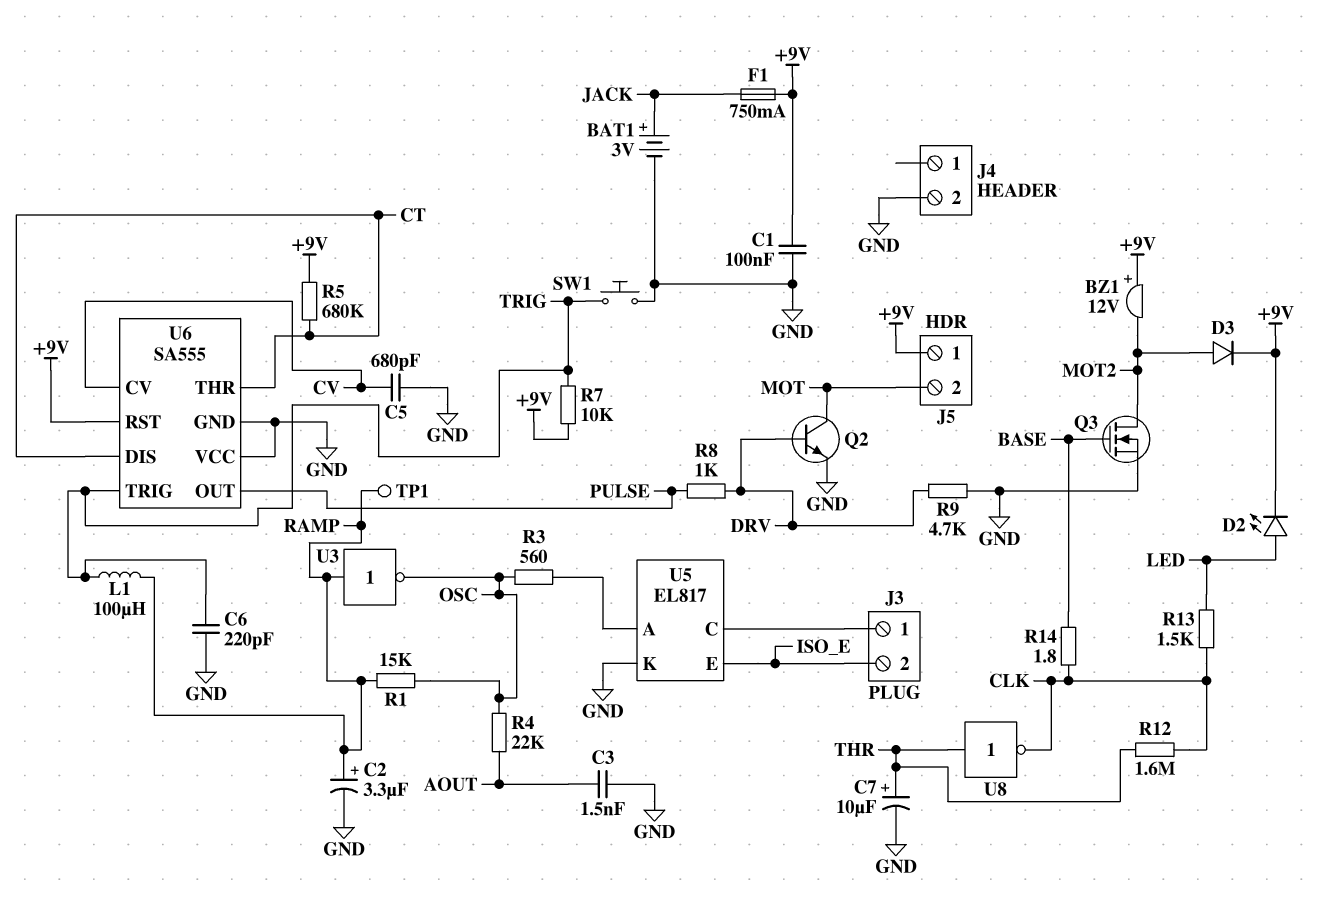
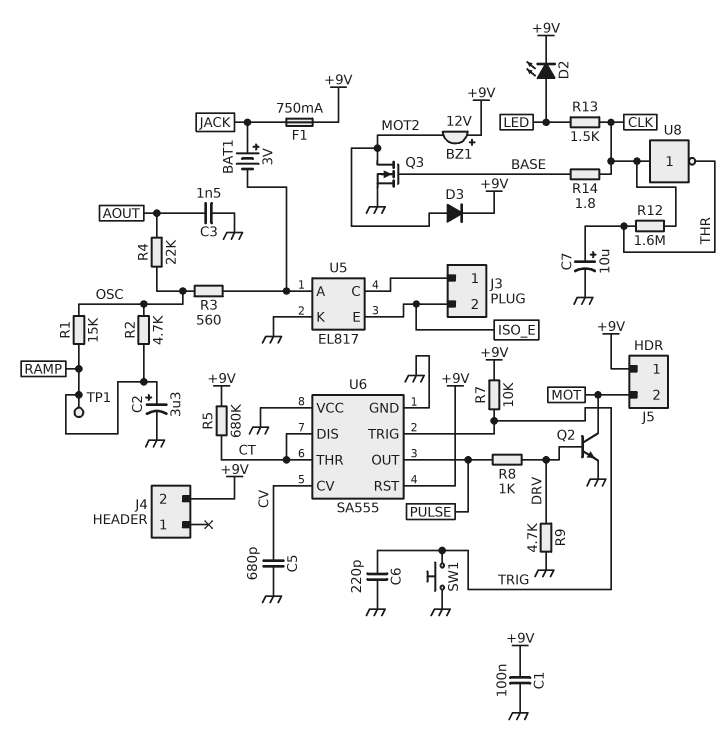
BAT1: 3V (plus JACK, minus GND) -> 3V (plus JACK, minus U5/A)
J4 pin 2: GND -> +9V
L1: 100uH (RAMP, TRIG) -> none
R2: none -> 4.7k (OSC, RAMP)
U3: NOT (in RAMP, out OSC) -> none
U8: NOT (in THR, out CLK) -> NOT (in CLK, out THR)

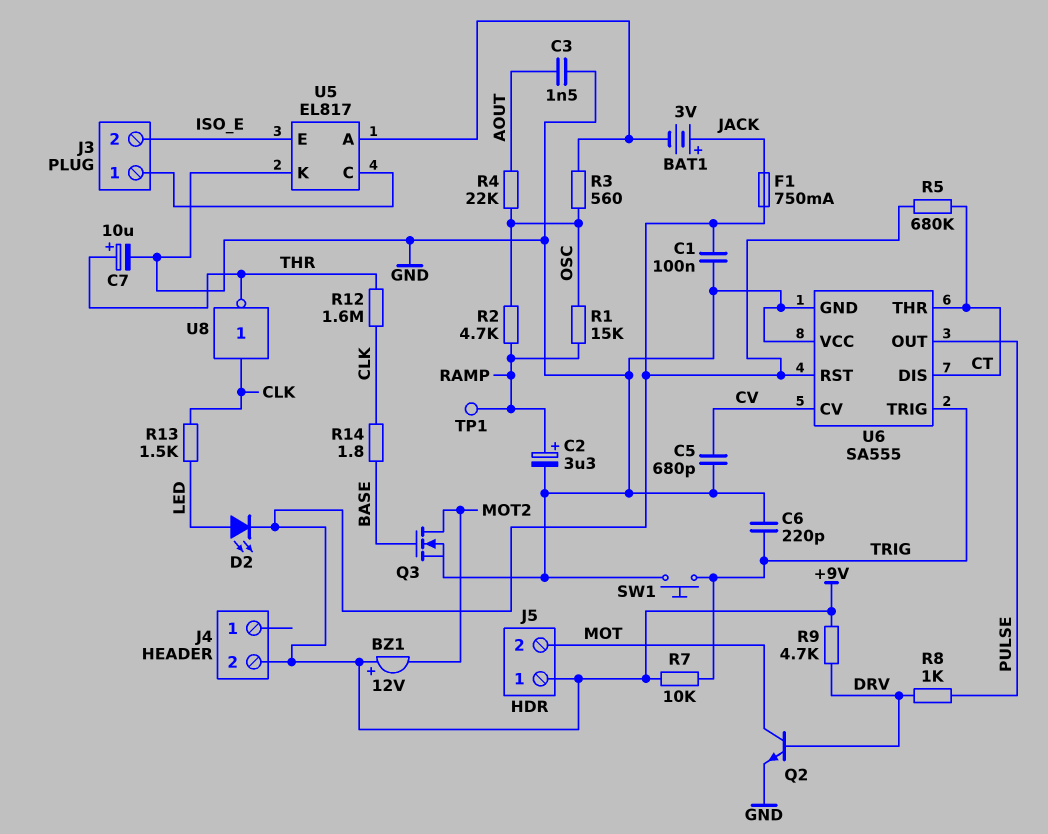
D3: diode (A MOT2, K +9V) -> none
R9: 4.7k (DRV, GND) -> 4.7k (+9V, DRV)

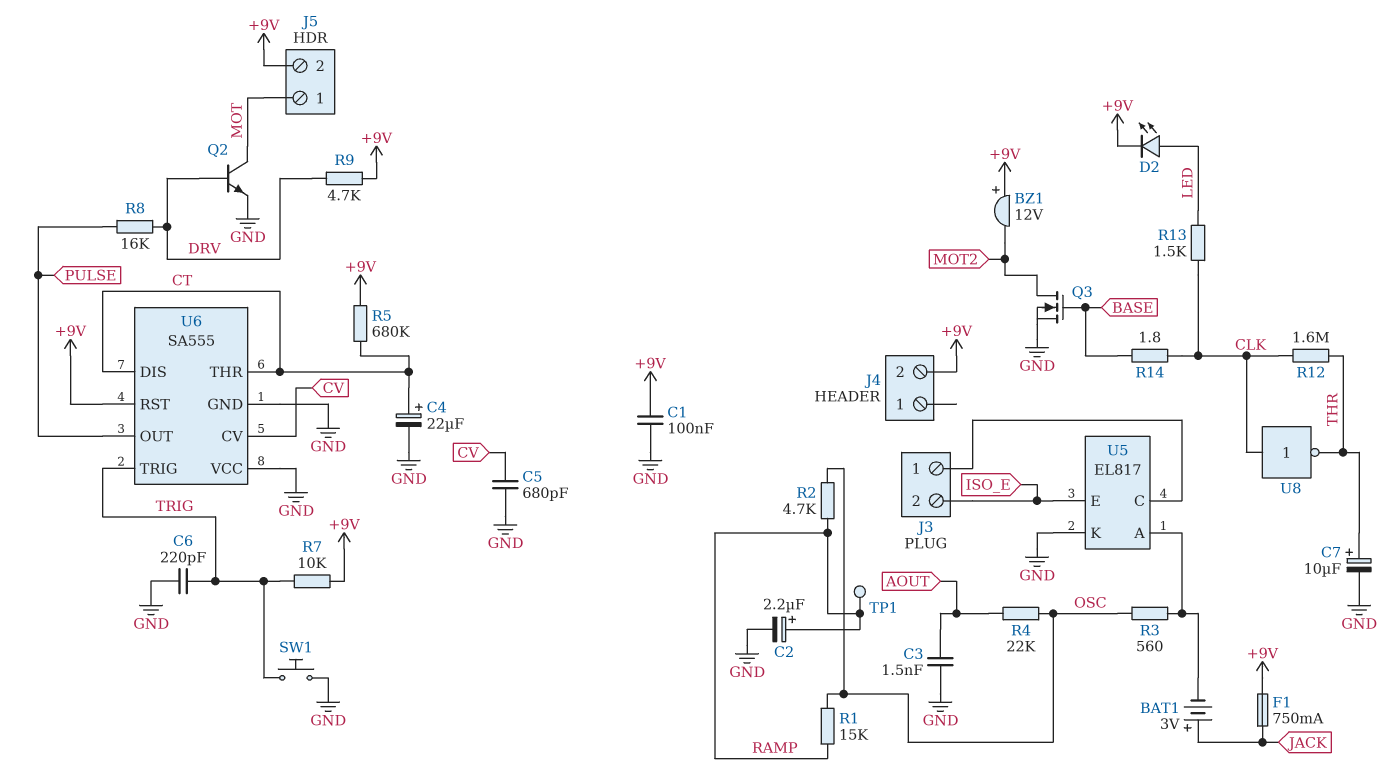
C2: 3.3uF (plus RAMP, minus GND) -> 2.2uF (plus RAMP, minus GND)
C4: none -> 22uF (plus CT, minus GND)
J5 pin 1: +9V -> MOT
J5 pin 2: MOT -> +9V
R8: 1k (DRV, PULSE) -> 16k (DRV, PULSE)

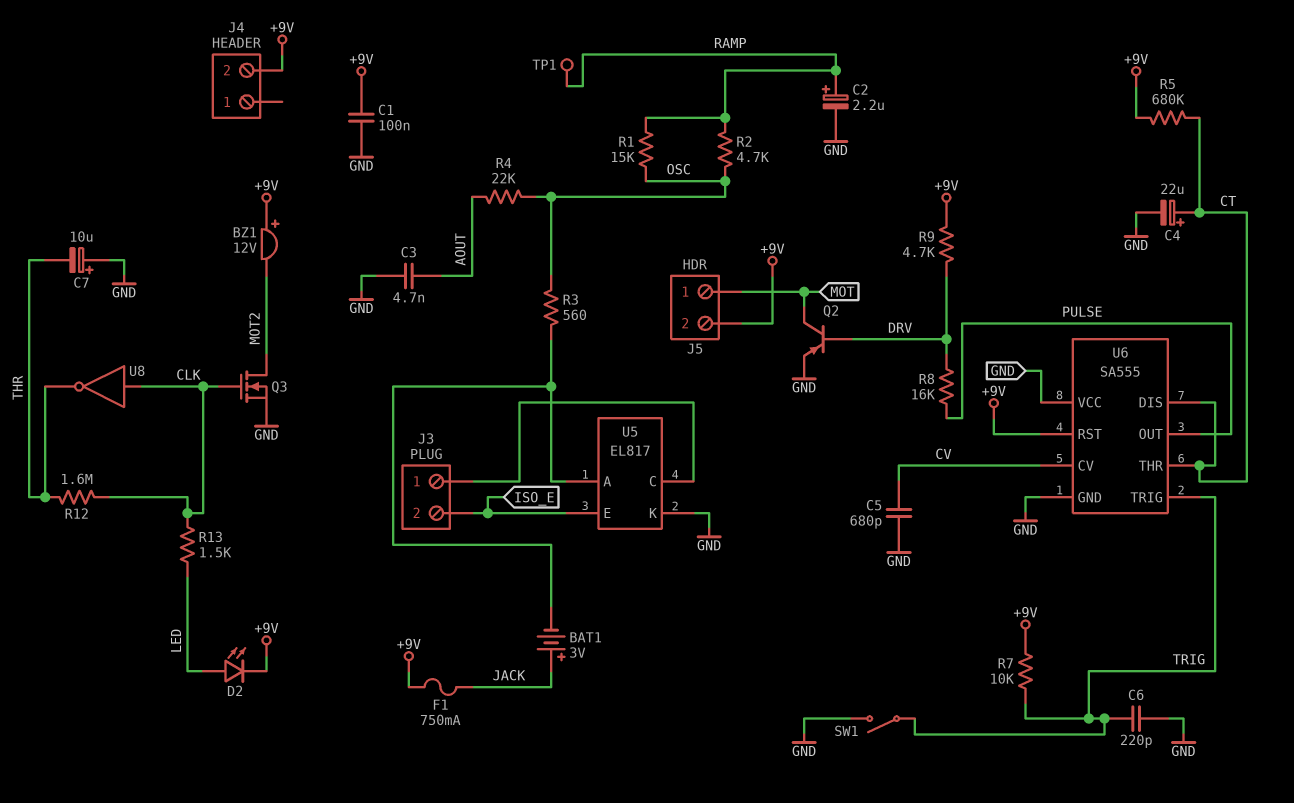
C3: 1.5nF (AOUT, GND) -> 4.7nF (AOUT, GND)
C7: 10uF (plus THR, minus GND) -> 10uF (plus GND, minus THR)
Q2: NPN (B DRV, C MOT, E GND) -> PNP (B DRV, C MOT, E GND)
Q3: NMOS (G BASE, D MOT2, S GND) -> NMOS (G CLK, D MOT2, S GND)
R14: 1.8 (BASE, CLK) -> none
SW1: button (GND, TRIG) -> switch (GND, TRIG)

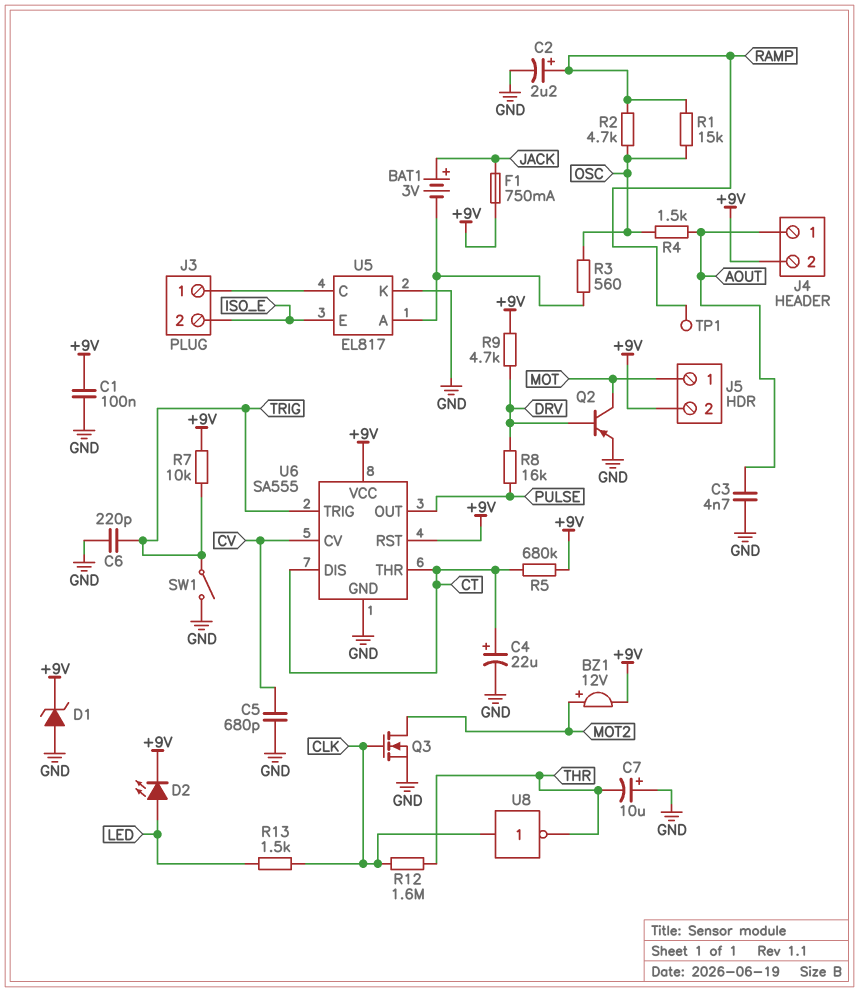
BZ1: buzzer 12V (plus +9V, minus MOT2) -> buzzer 12V (plus MOT2, minus +9V)
D1: none -> zener (A GND, K +9V)
J4 pin 1: none -> AOUT
R4: 22k (AOUT, OSC) -> 1.5k (AOUT, OSC)
U6 pin VCC: GND -> +9V

